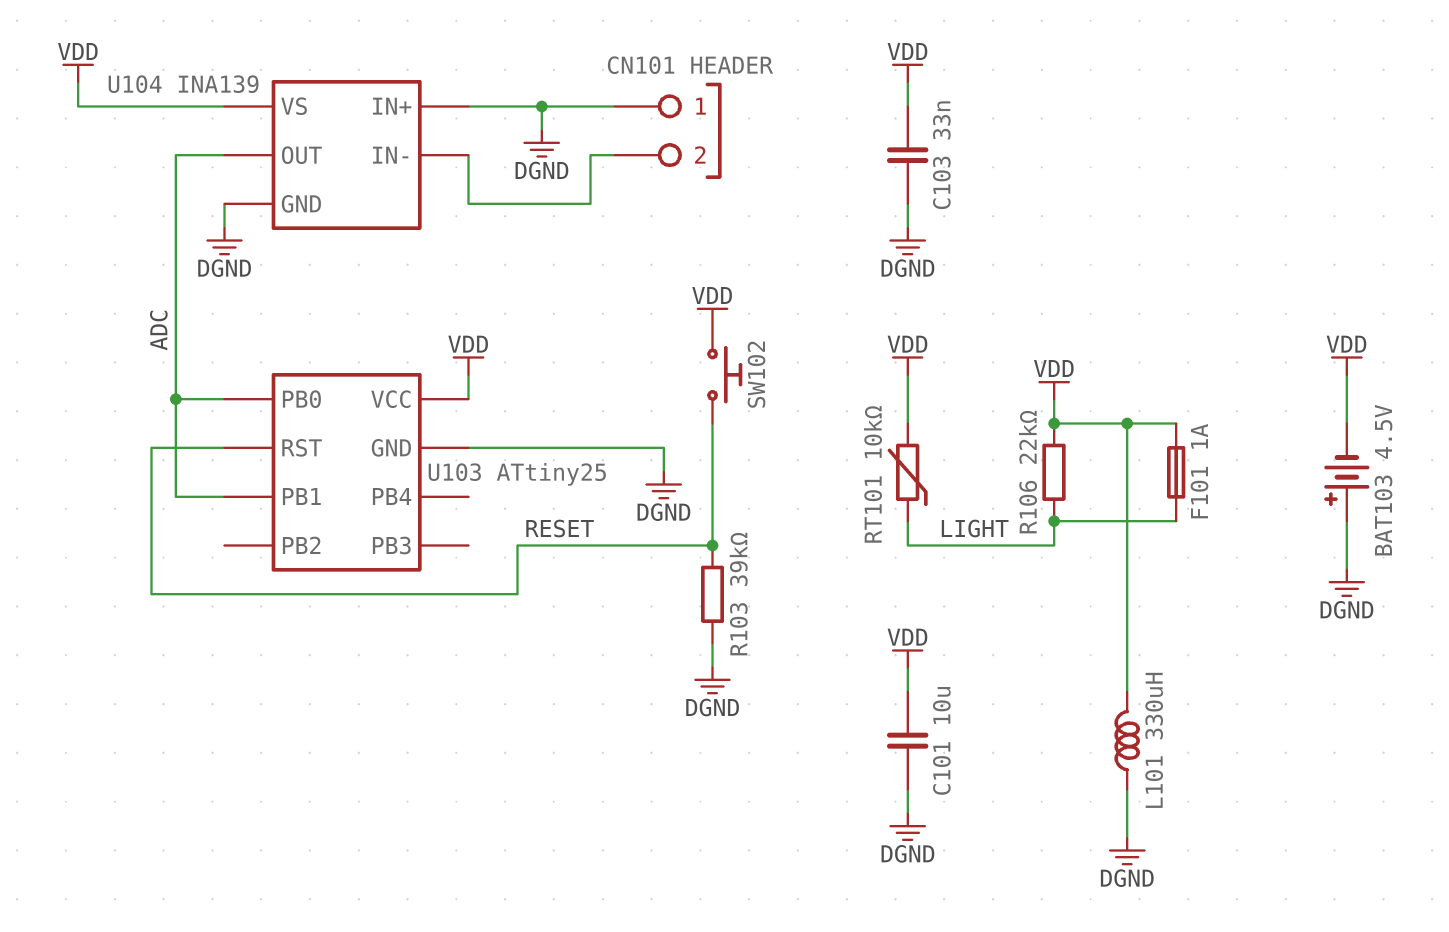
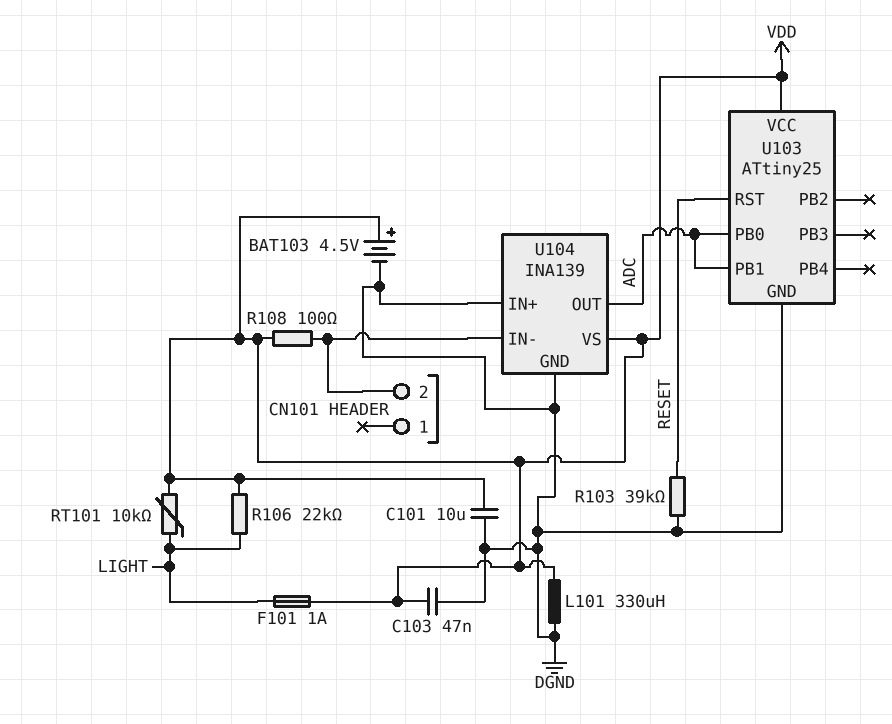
BAT103: 4.5V (plus DGND, minus VDD) -> 4.5V (plus VDD, minus DGND)
C103: 33nF (DGND, VDD) -> 47nF (DGND, VDD)
CN101 pin 1: DGND -> none
R108: none -> 100 (CN101/2, VDD)
SW102: button (RESET, VDD) -> none

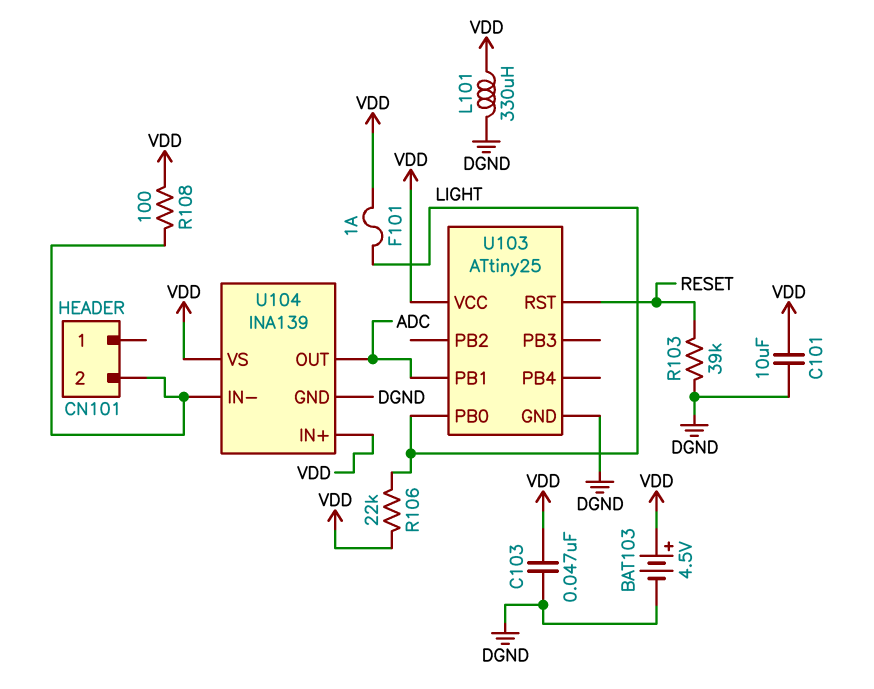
RT101: 10k (LIGHT, VDD) -> none
U103 pin PB0: ADC -> LIGHT
U104 pin IN+: DGND -> VDD

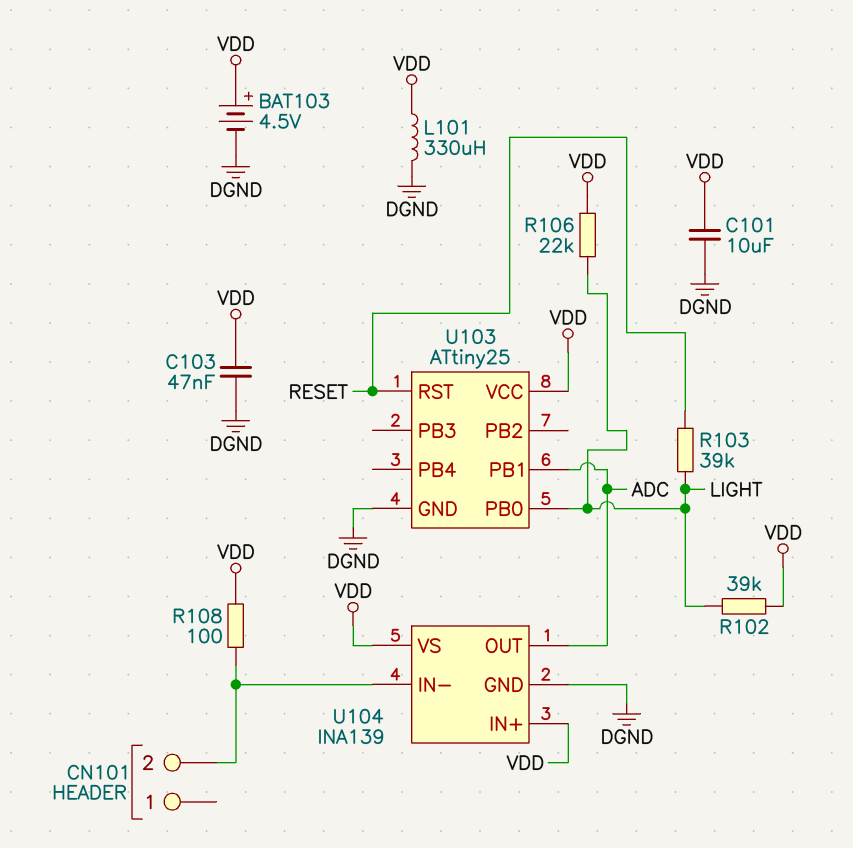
F101: 1A (LIGHT, VDD) -> none
R102: none -> 39k (LIGHT, VDD)
R103: 39k (DGND, RESET) -> 39k (LIGHT, RESET)

